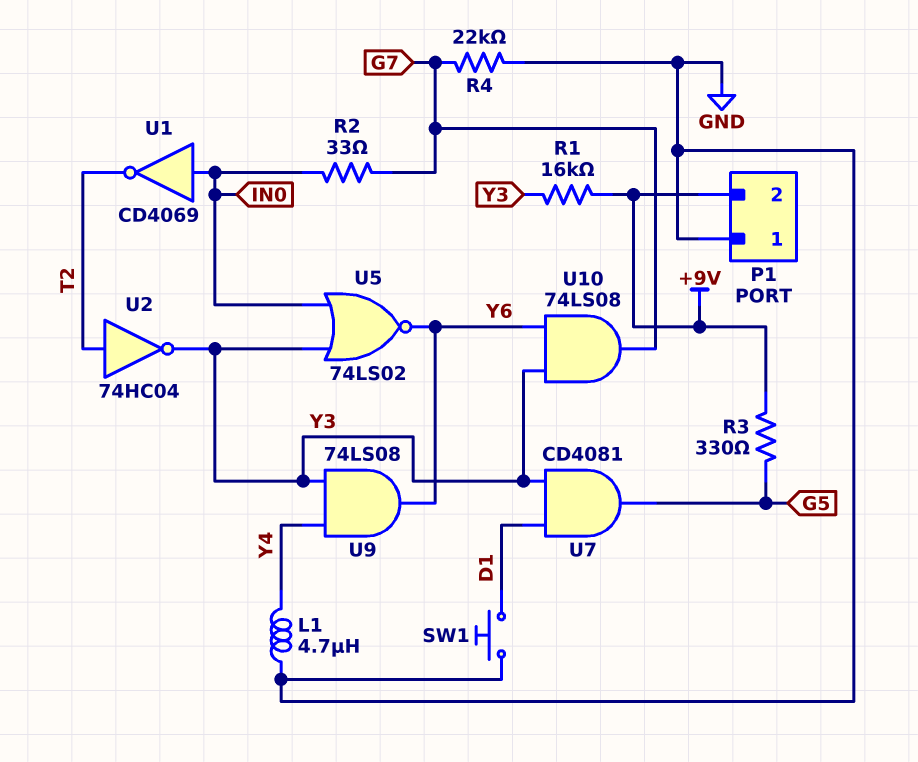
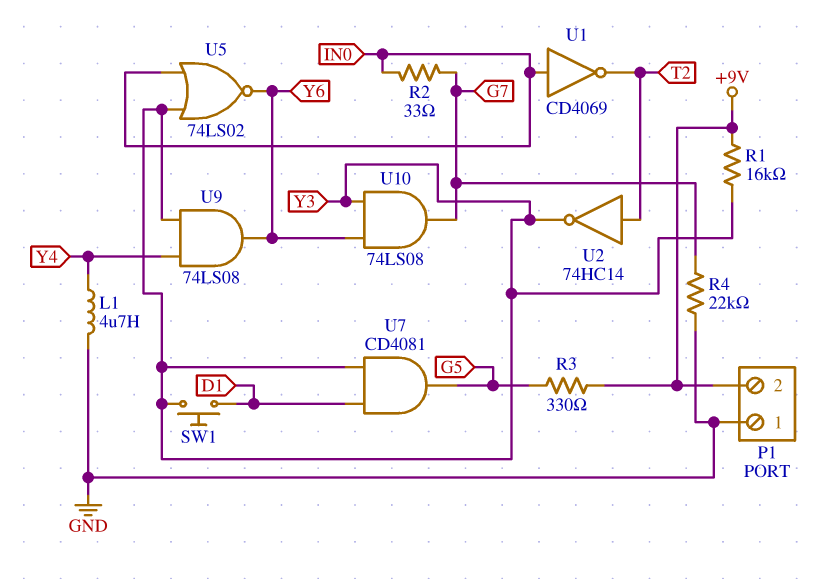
SW1: button (D1, GND) -> button (D1, Y3)
U2: NOT 74HC04 (in T2, out Y3) -> NOT 74HC14 (in T2, out Y3)

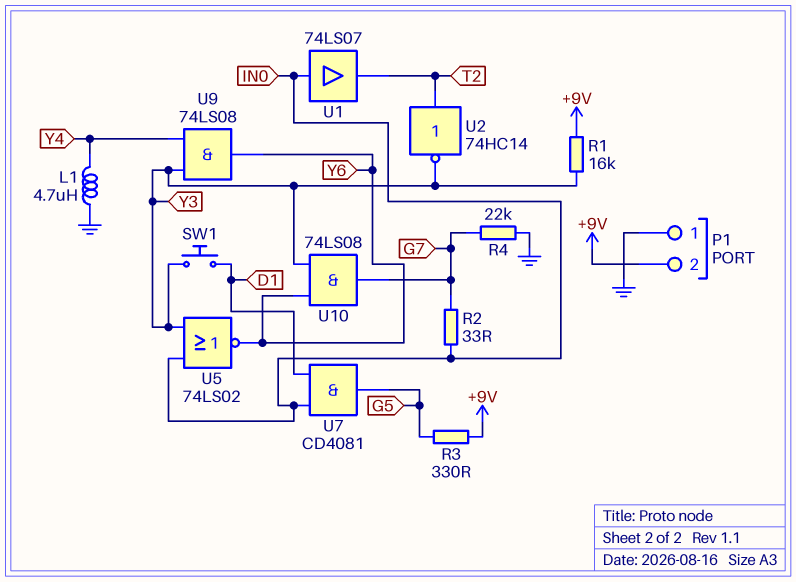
U1: NOT CD4069 (in IN0, out T2) -> buffer 74LS07 (in IN0, out T2)
U7: AND CD4081 (in D1, in Y3, out G5) -> AND CD4081 (in D1, in IN0, out G5)

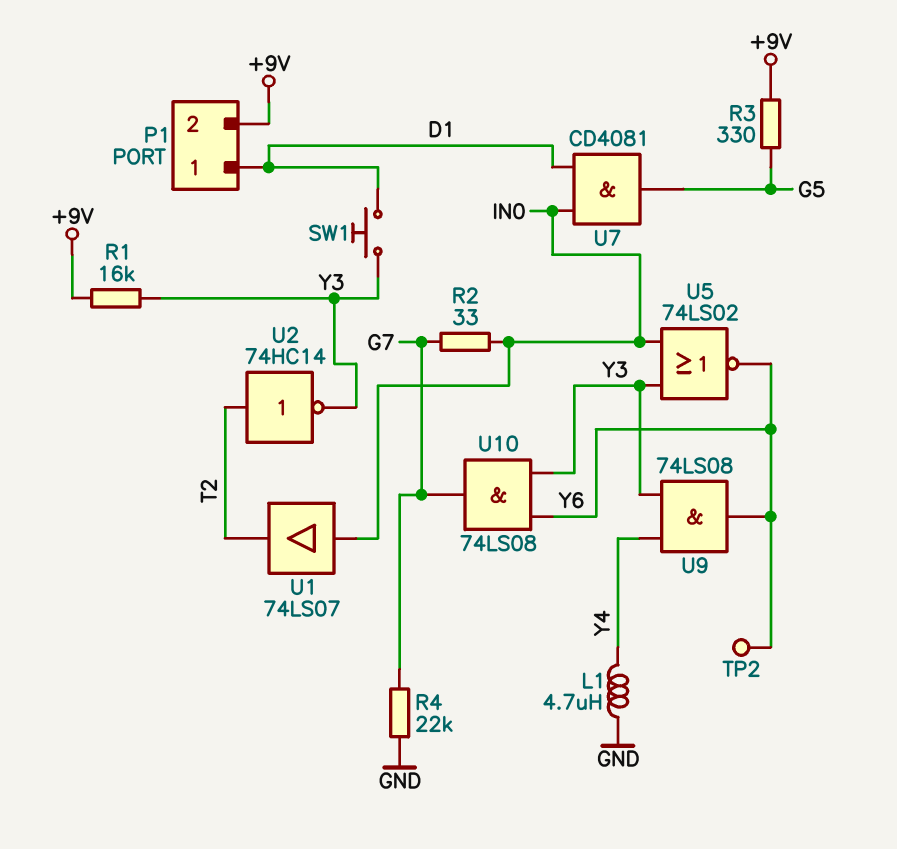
P1 pin 1: GND -> D1
TP2: none -> test point (Y6)

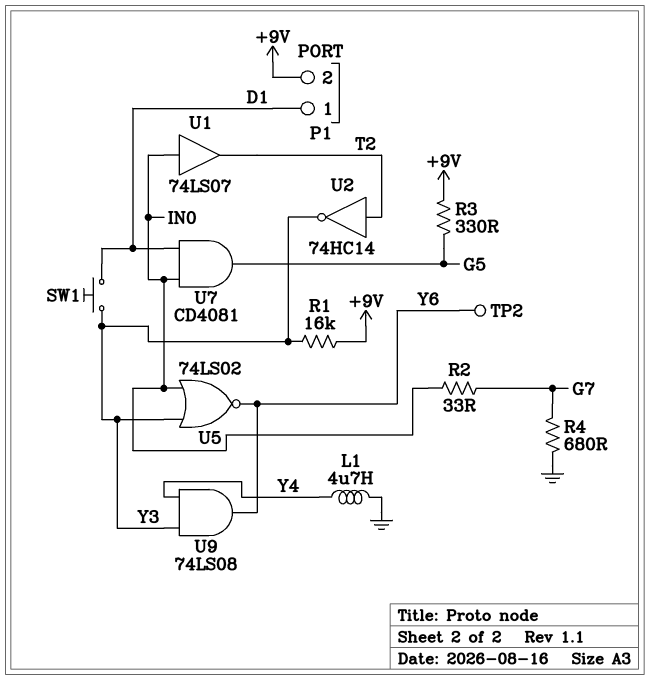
R4: 22k (G7, GND) -> 680 (G7, GND)
U10: AND 74LS08 (in Y3, in Y6, out G7) -> none

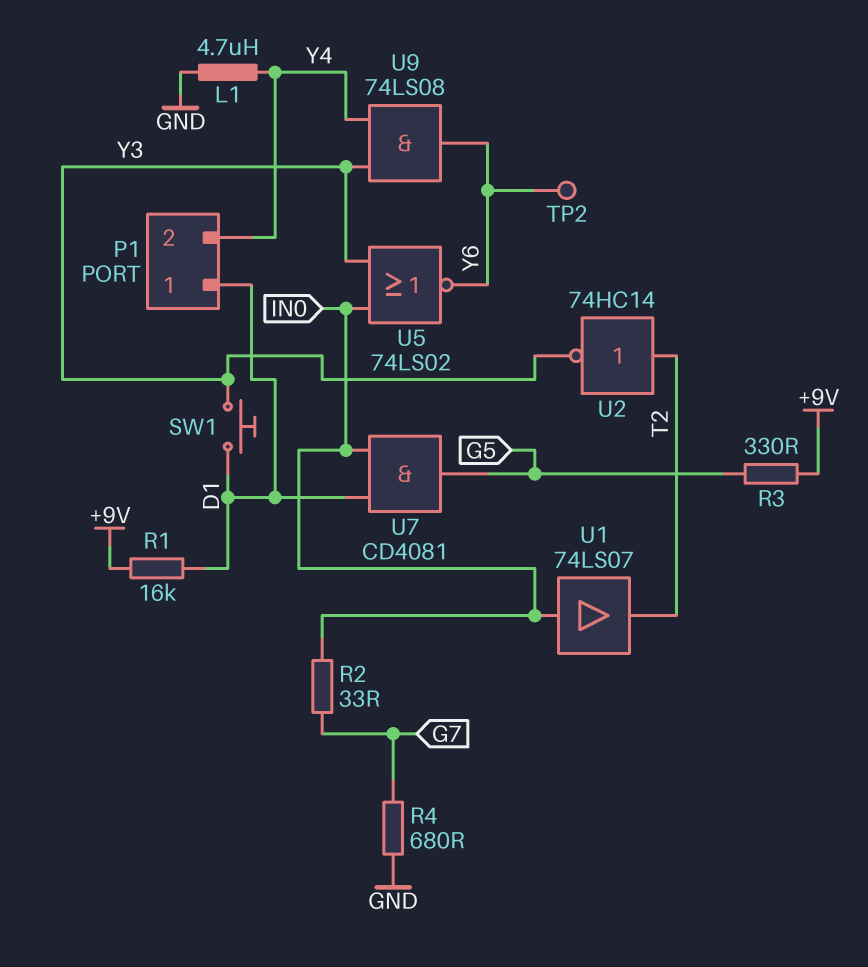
P1 pin 2: +9V -> Y4
R1: 16k (+9V, Y3) -> 16k (+9V, D1)

